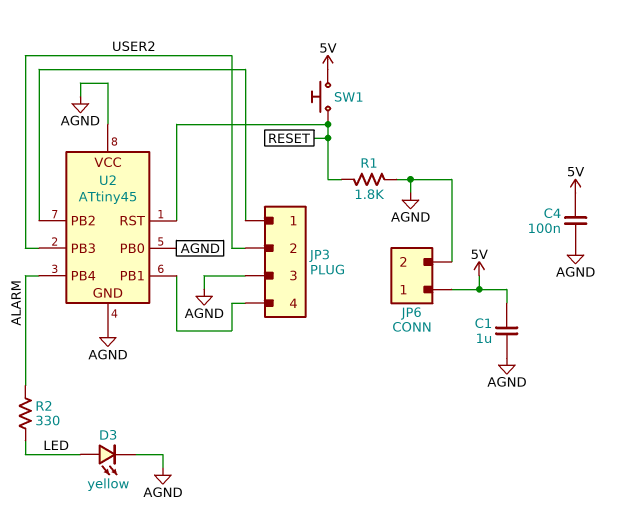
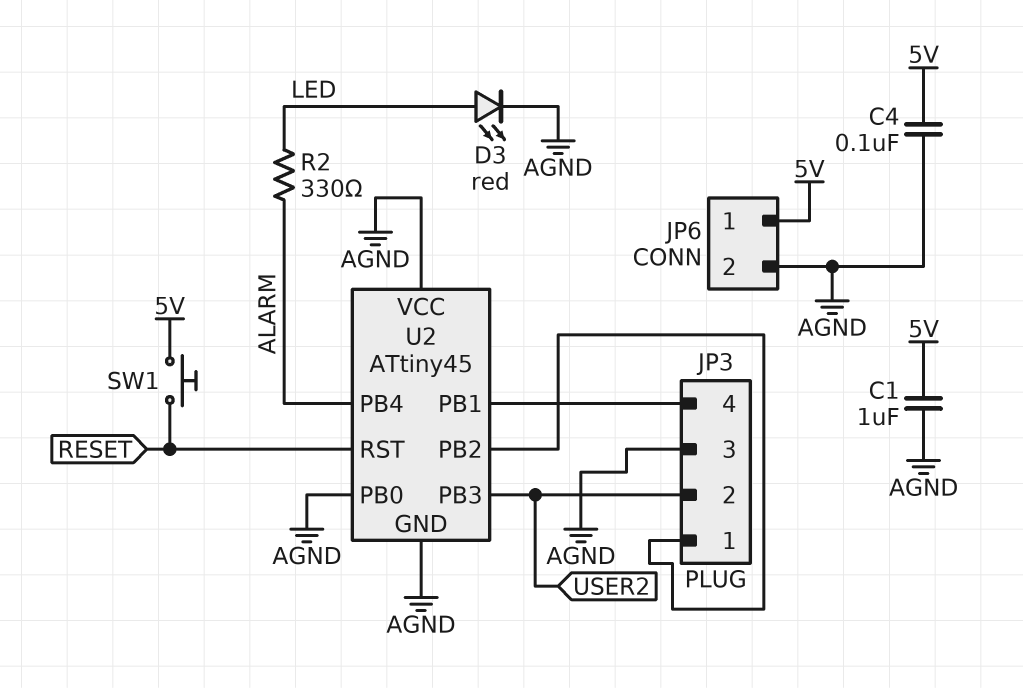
D3: LED yellow (A LED, K AGND) -> LED red (A LED, K AGND)
R1: 1.8k (AGND, RESET) -> none

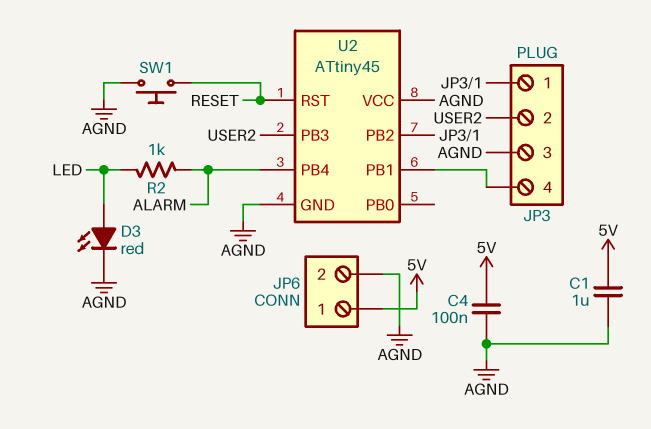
R2: 330 (ALARM, LED) -> 1k (ALARM, LED)
SW1: button (5V, RESET) -> button (AGND, RESET)
U2 pin PB0: AGND -> none

